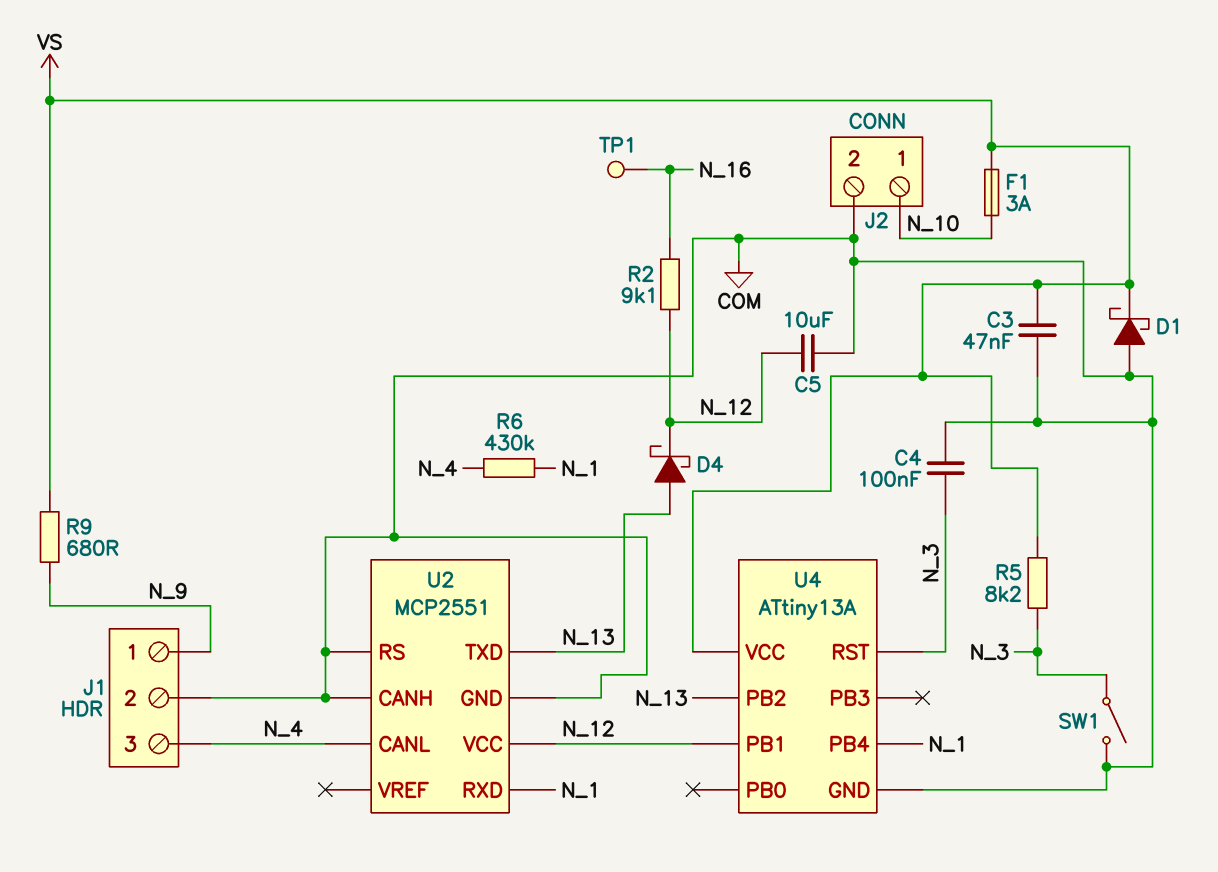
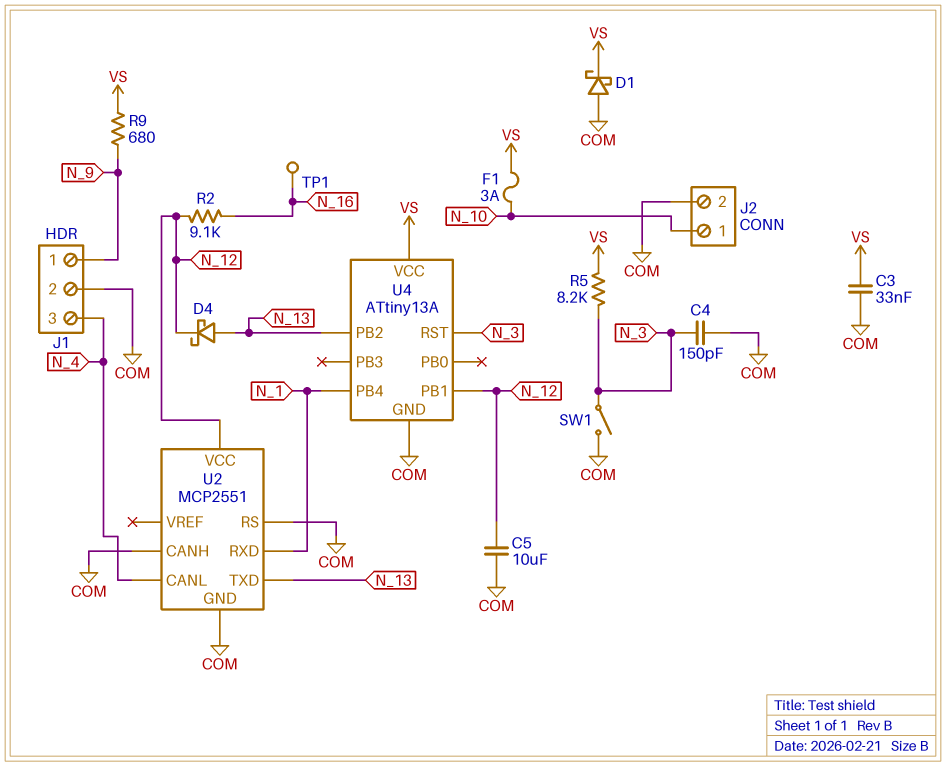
C3: 47nF (COM, VS) -> 33nF (COM, VS)
C4: 100nF (COM, N_3) -> 150pF (COM, N_3)
R6: 430k (N_1, N_4) -> none

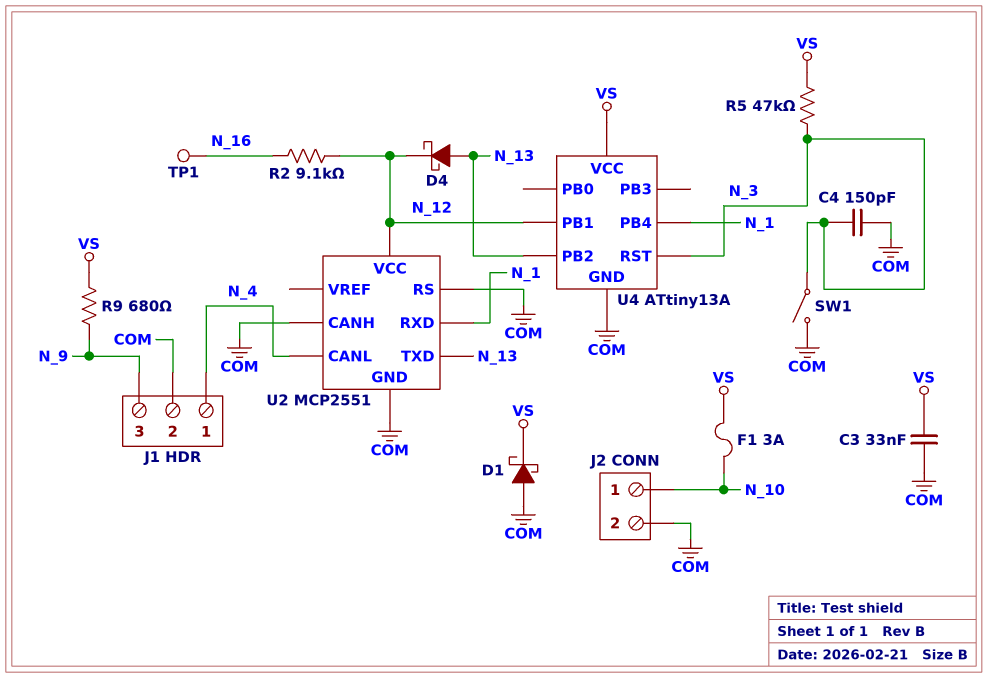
C5: 10uF (COM, N_12) -> none
J1 pin 1: N_9 -> N_4
J1 pin 3: N_4 -> N_9
R5: 8.2k (N_3, VS) -> 47k (N_3, VS)

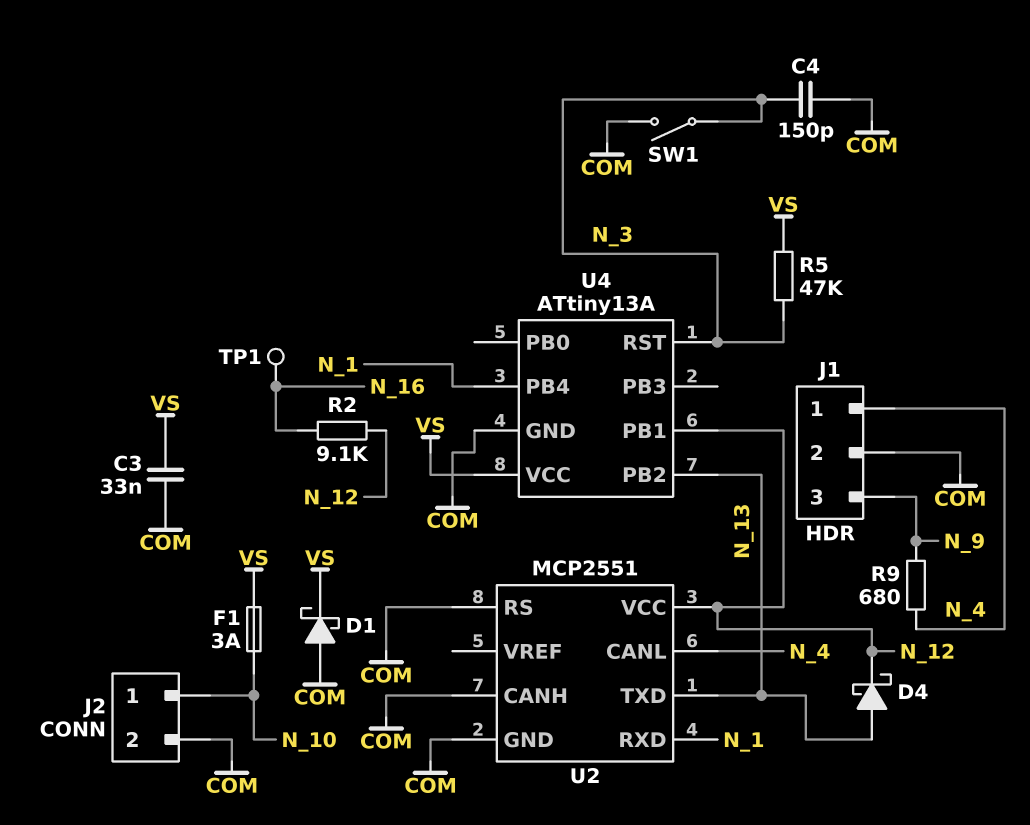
R9: 680 (N_9, VS) -> 680 (N_4, N_9)

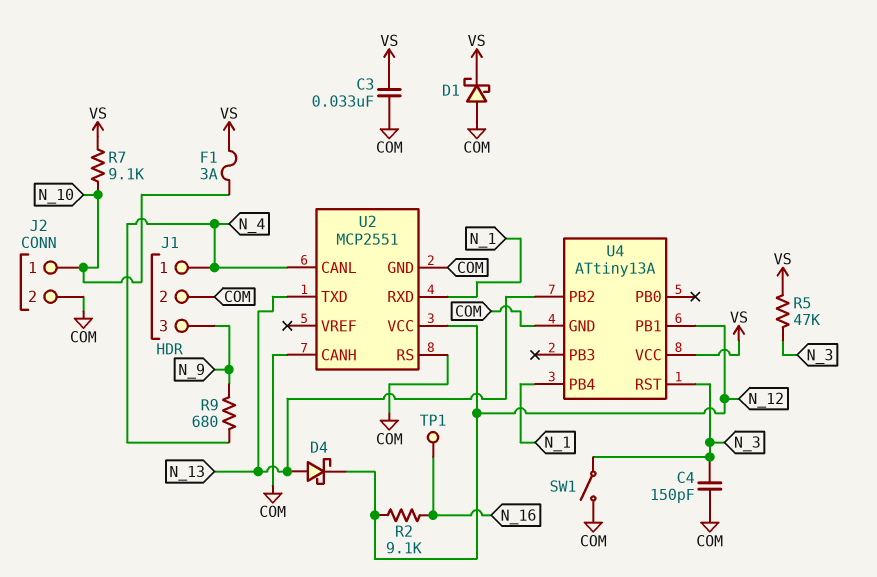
R7: none -> 9.1k (N_10, VS)

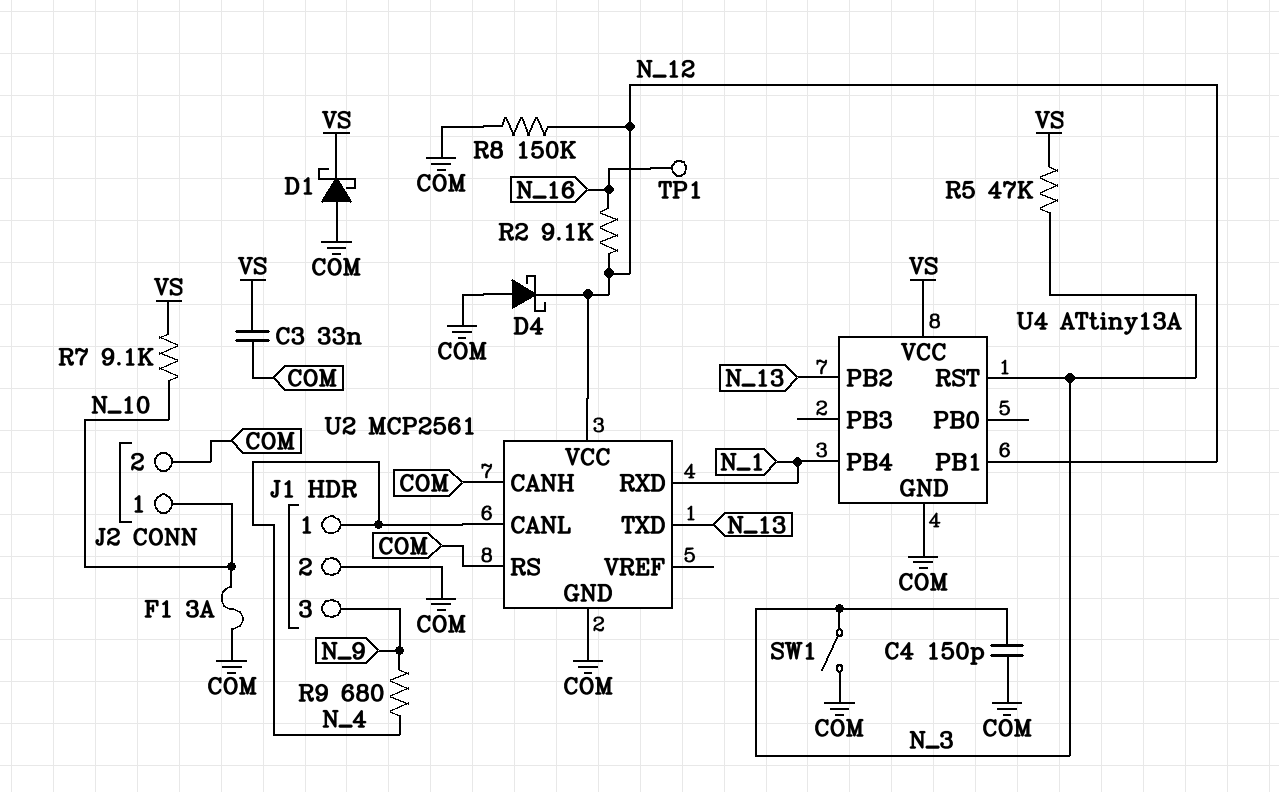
D4: schottky (A N_13, K N_12) -> schottky (A COM, K N_12)
F1: 3A (N_10, VS) -> 3A (COM, N_10)
R8: none -> 150k (COM, N_12)
U2: MCP2551 -> MCP2561

